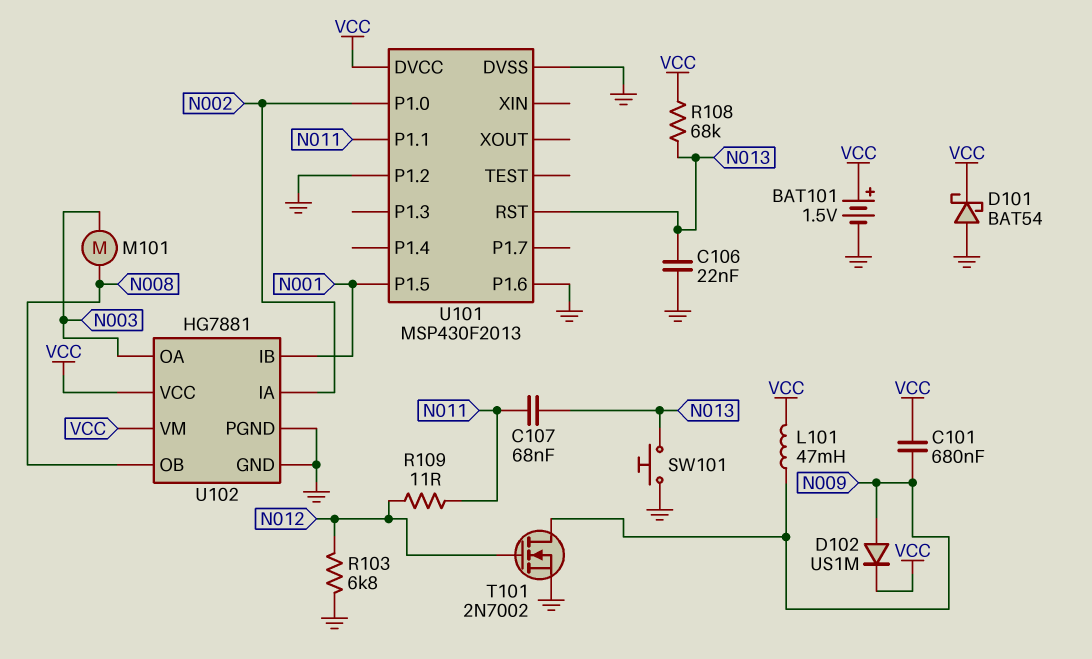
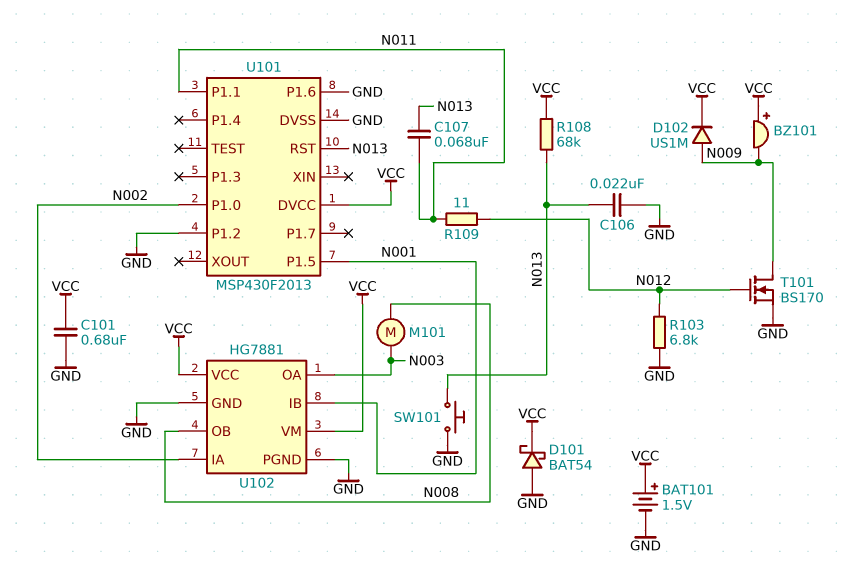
BZ101: none -> buzzer (plus VCC, minus N009)
C101: 680nF (N009, VCC) -> 680nF (GND, VCC)
L101: 47mH (N009, VCC) -> none
T101: NMOS 2N7002 (G N012, D N009, S GND) -> NMOS BS170 (G N012, D N009, S GND)

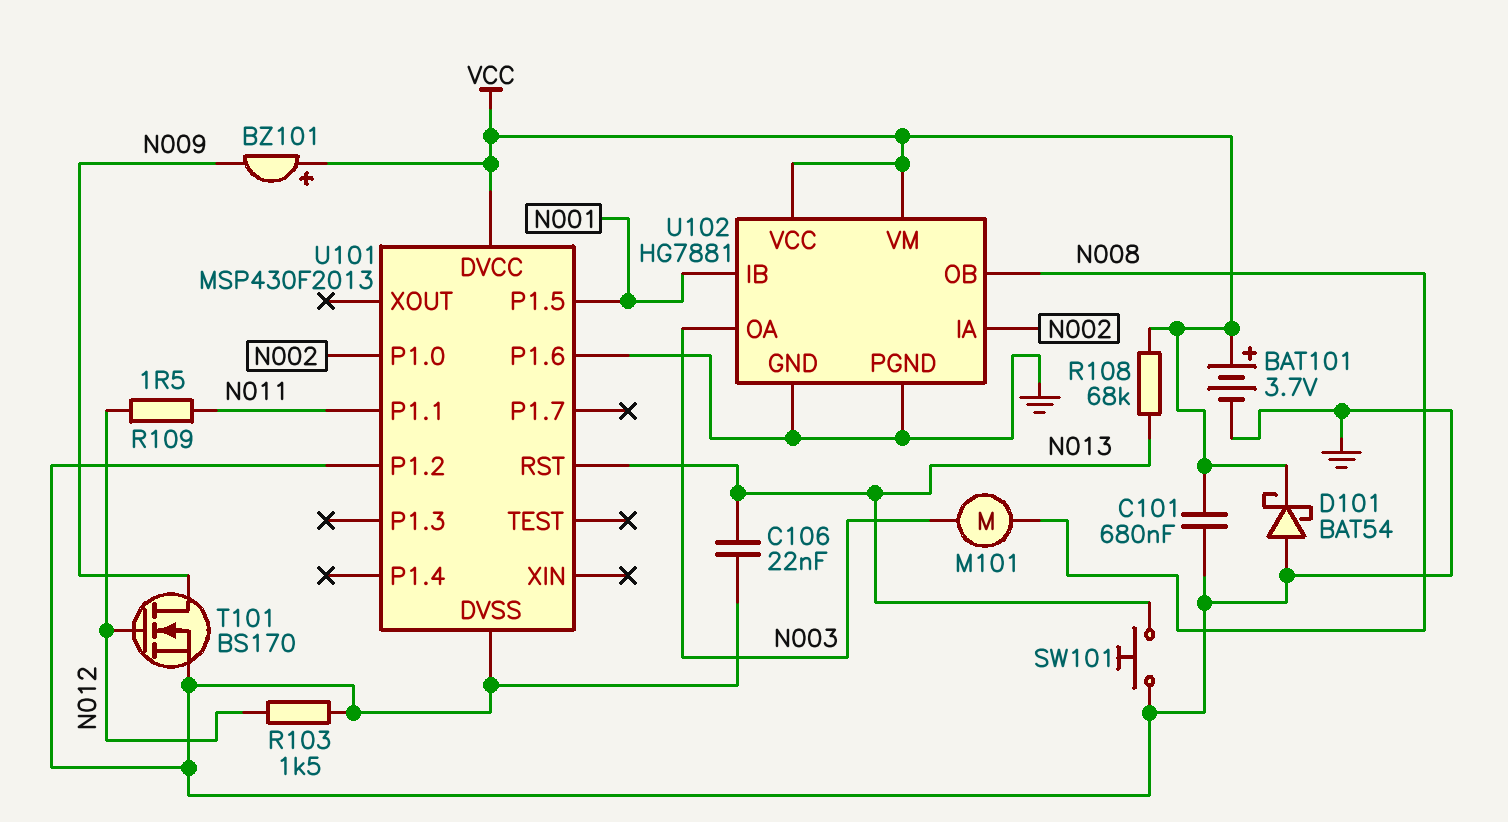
BAT101: 1.5V (plus VCC, minus GND) -> 3.7V (plus VCC, minus GND)
C107: 68nF (N011, N013) -> none
D102: diode US1M (A N009, K VCC) -> none
R103: 6.8k (GND, N012) -> 1.5k (GND, N012)
R109: 11 (N011, N012) -> 1.5 (N011, N012)

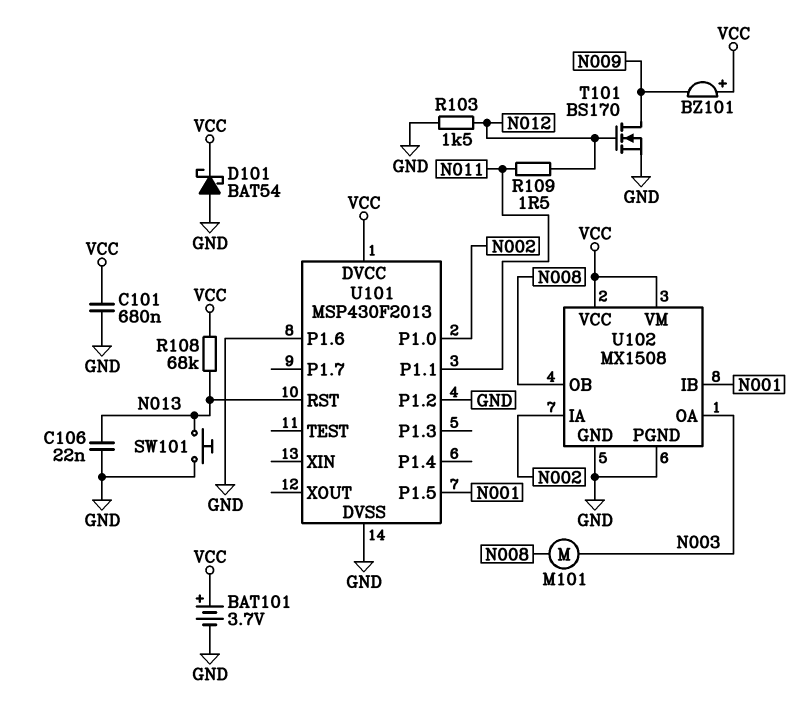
U102: HG7881 -> MX1508

